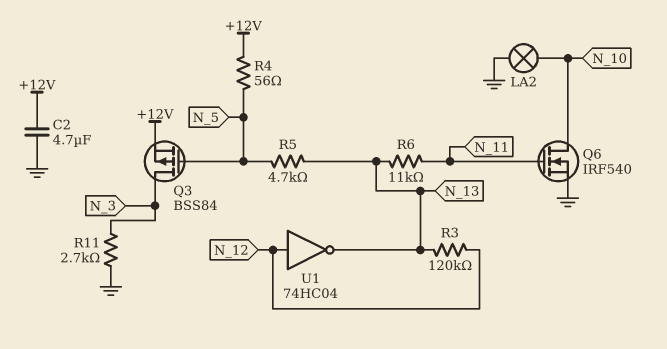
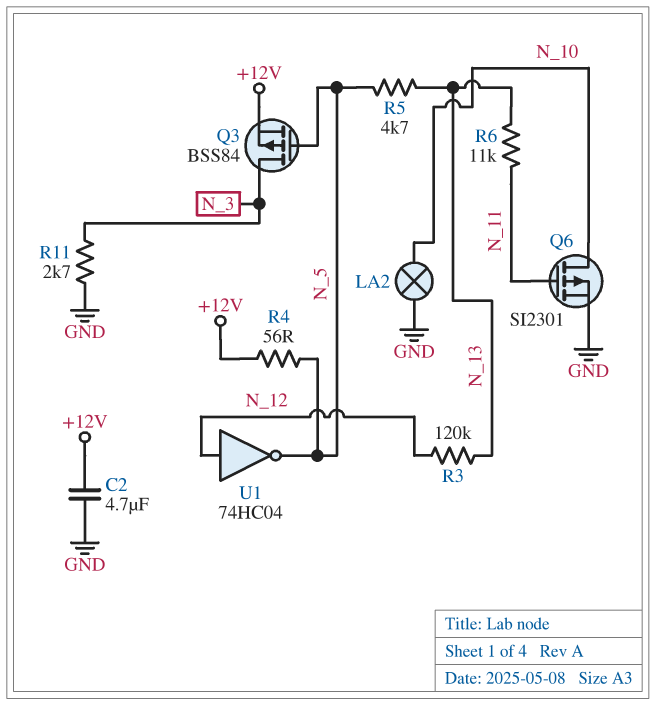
Q6: NMOS IRF540 (G N_11, D N_10, S GND) -> PMOS SI2301 (G N_11, D N_10, S GND)
U1: NOT 74HC04 (in N_12, out N_13) -> NOT 74HC04 (in N_12, out N_5)

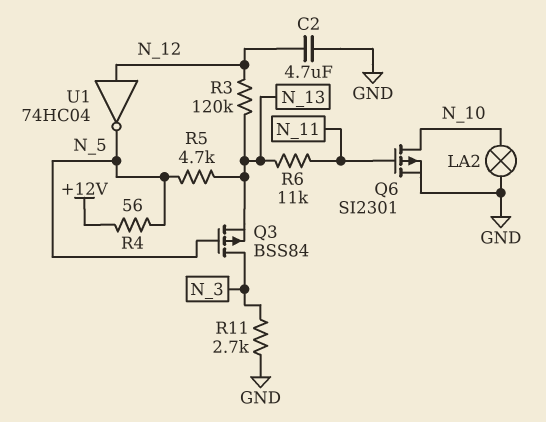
C2: 4.7uF (+12V, GND) -> 4.7uF (GND, N_12)
Q3: PMOS BSS84 (G N_5, D N_3, S +12V) -> PMOS BSS84 (G N_5, D N_3, S N_13)

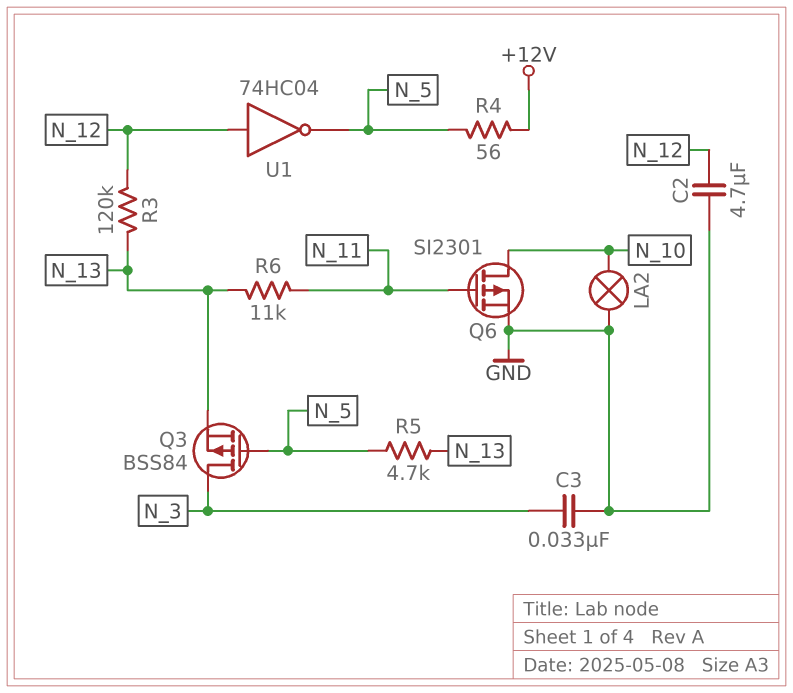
C3: none -> 33nF (GND, N_3)
R11: 2.7k (GND, N_3) -> none

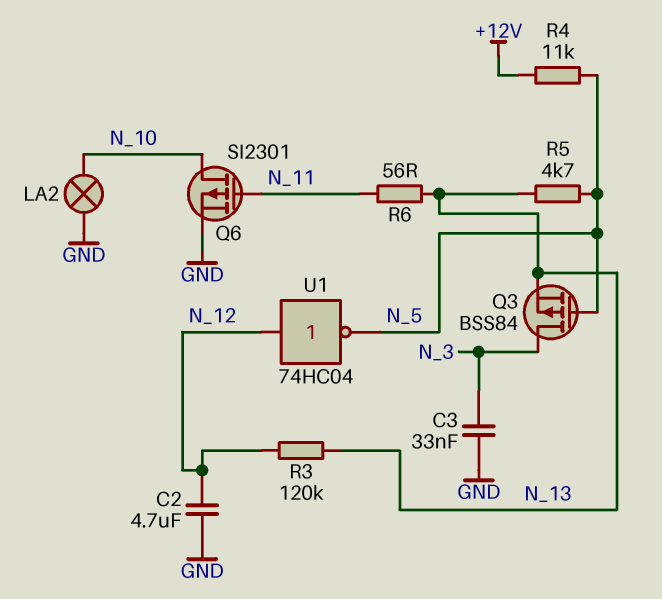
R4: 56 (+12V, N_5) -> 11k (+12V, N_5)
R6: 11k (N_11, N_13) -> 56 (N_11, N_13)

